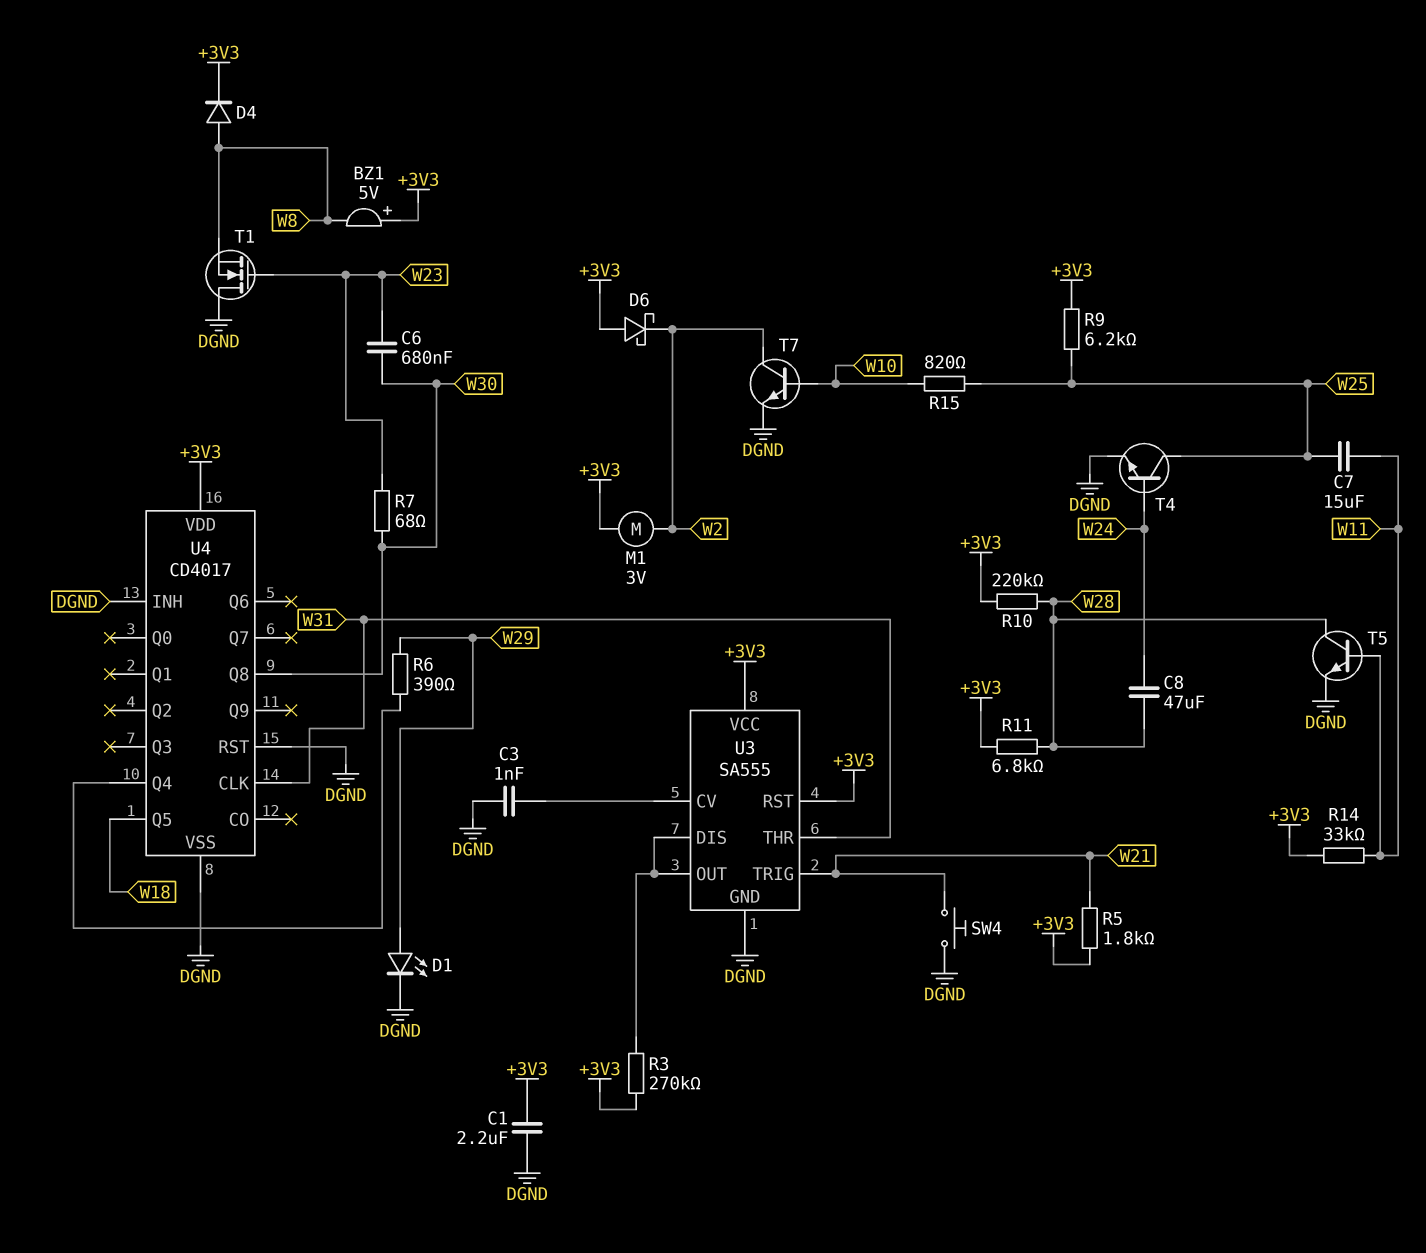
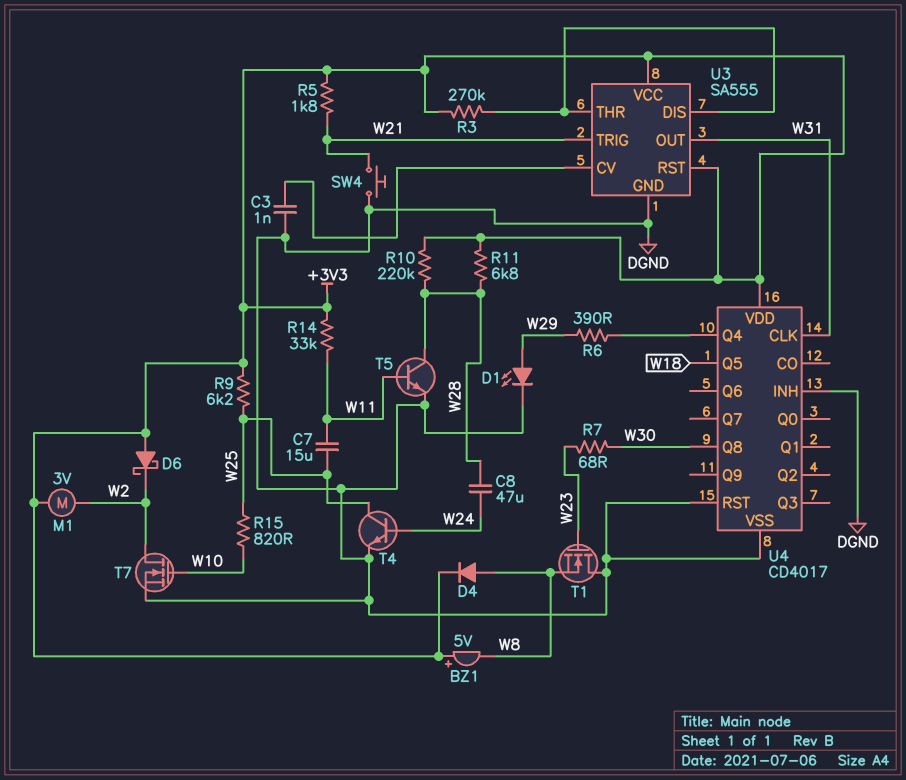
C1: 2.2uF (+3V3, DGND) -> none
C6: 680nF (W23, W30) -> none
T7: NPN (B W10, C W2, E DGND) -> NMOS (G W10, D W2, S DGND)
U3 pin OUT: U3/DIS -> W31
U3 pin THR: W31 -> U3/DIS

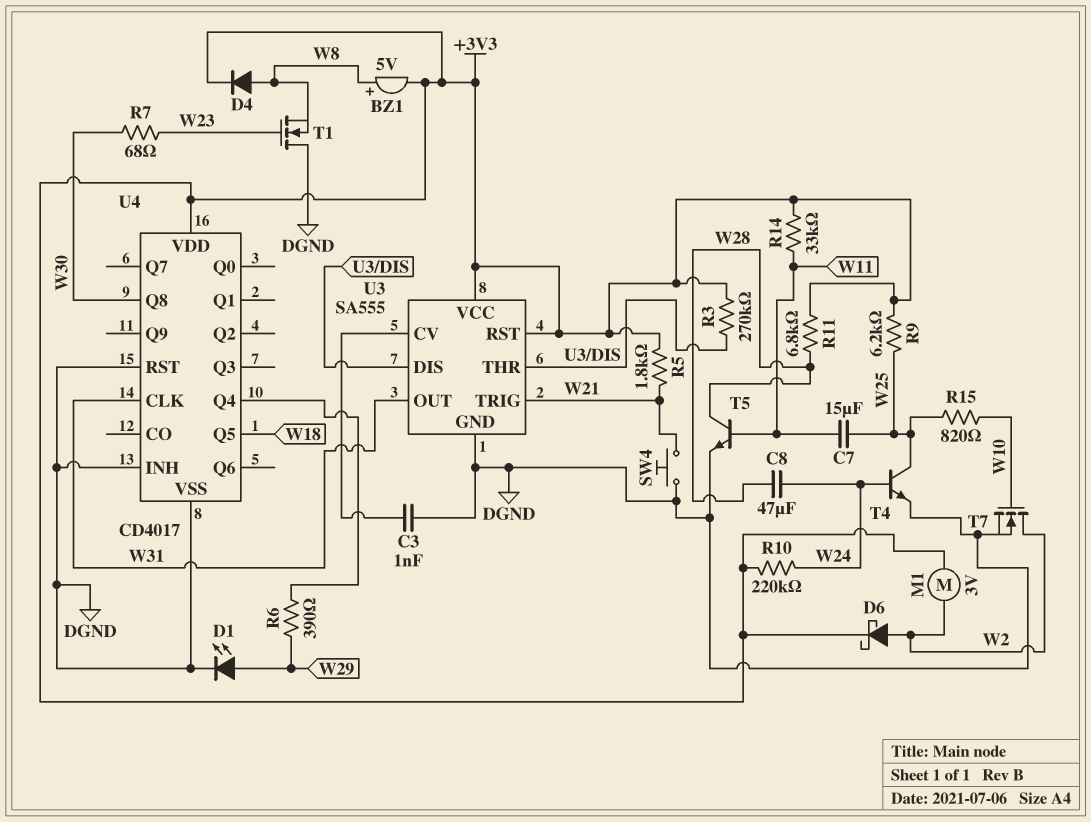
BZ1: buzzer 5V (plus +3V3, minus W8) -> buzzer 5V (plus W8, minus +3V3)
D6: schottky (A +3V3, K W2) -> schottky (A W2, K +3V3)
R10: 220k (+3V3, W28) -> 220k (+3V3, W24)

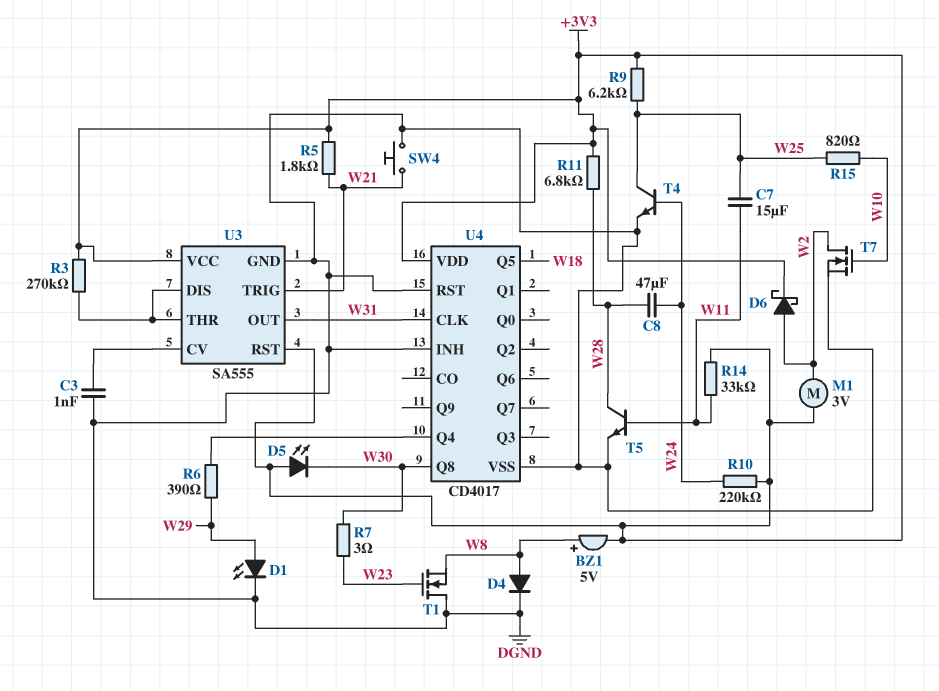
D4: diode (A W8, K +3V3) -> diode (A W8, K DGND)
D5: none -> LED (A +3V3, K W30)
R7: 68 (W23, W30) -> 3 (W23, W30)

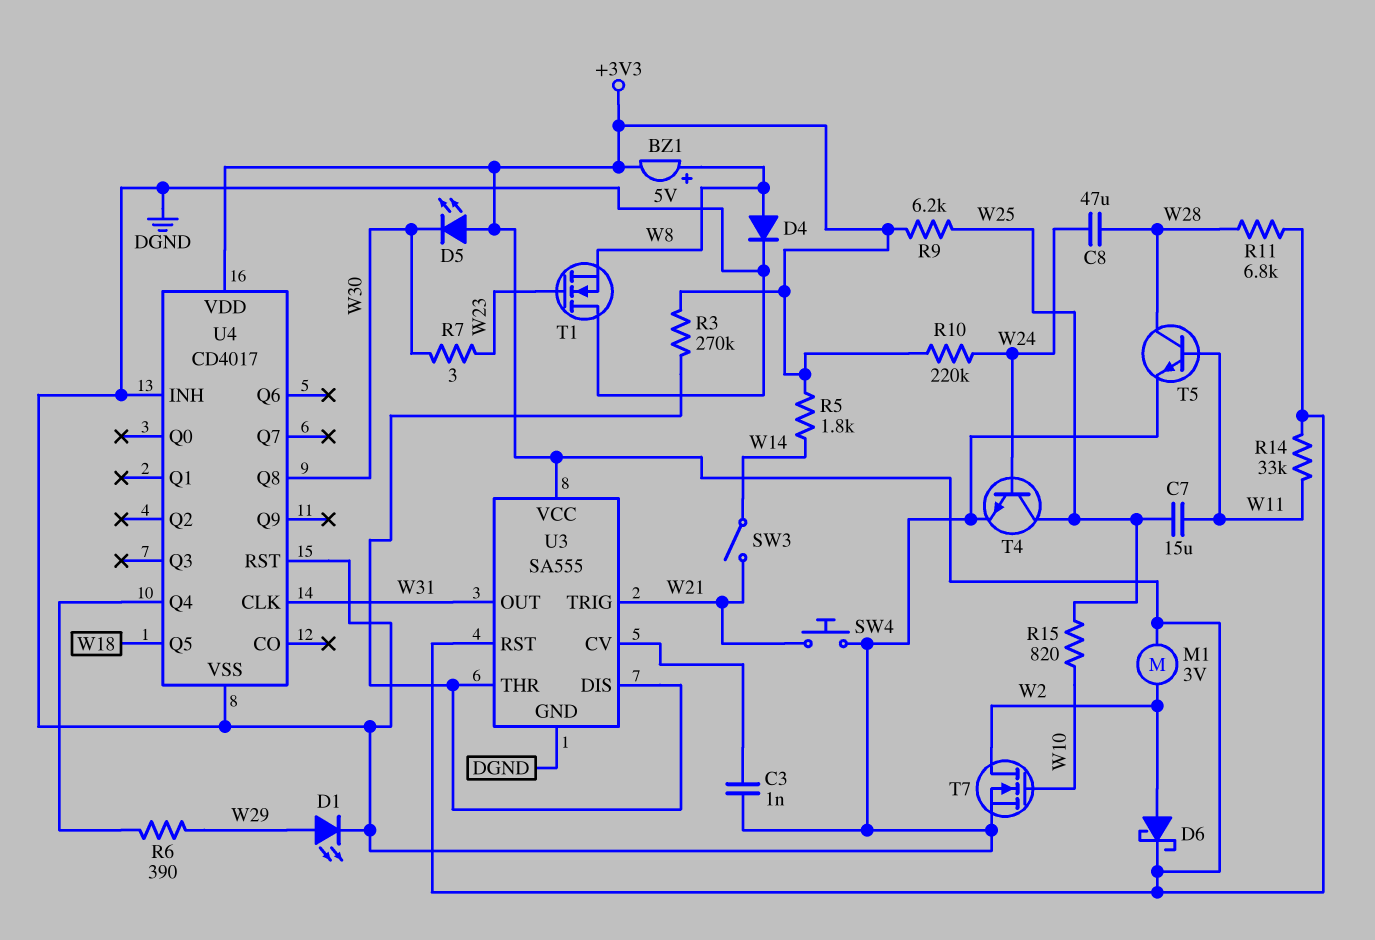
R5: 1.8k (+3V3, W21) -> 1.8k (+3V3, W14)
SW3: none -> switch (W14, W21)

